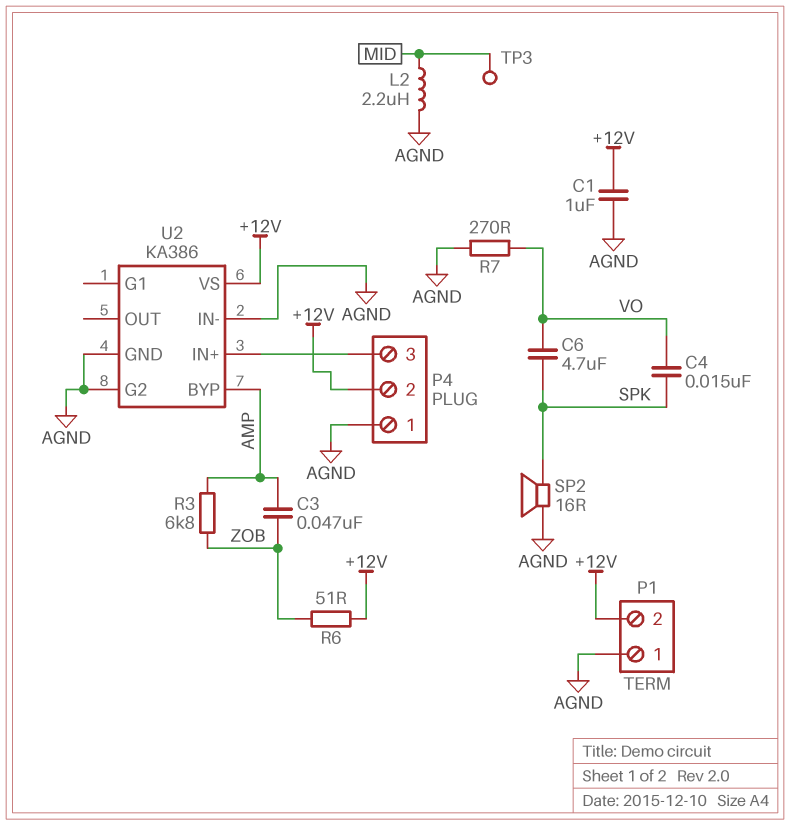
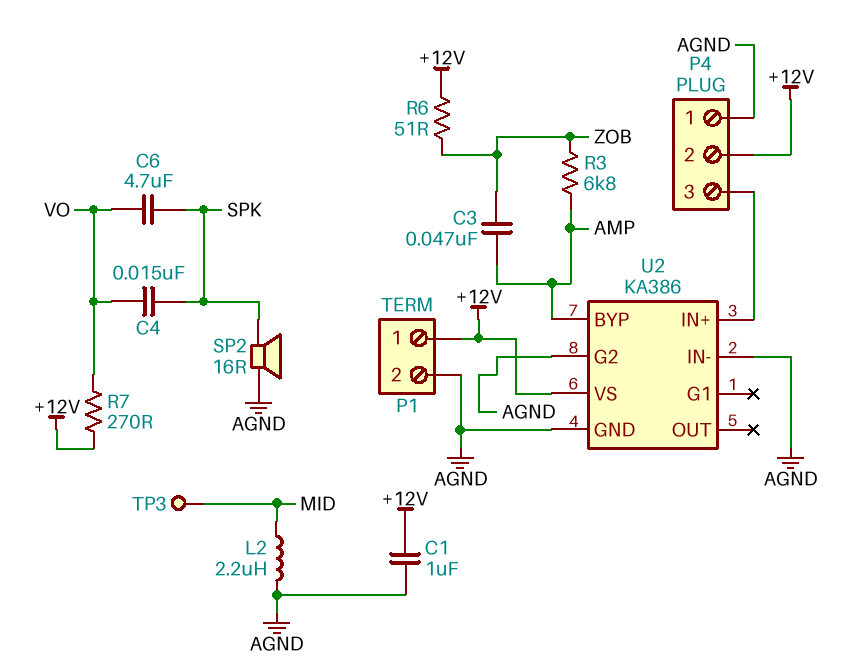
P1 pin 1: AGND -> +12V
P1 pin 2: +12V -> AGND
R7: 270 (AGND, VO) -> 270 (+12V, VO)

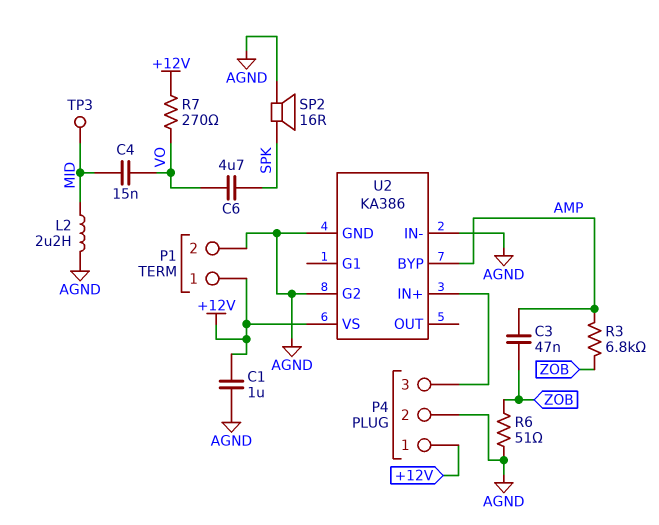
C4: 15nF (SPK, VO) -> 15nF (MID, VO)
P4 pin 1: AGND -> +12V
P4 pin 2: +12V -> AGND
R6: 51 (+12V, ZOB) -> 51 (AGND, ZOB)

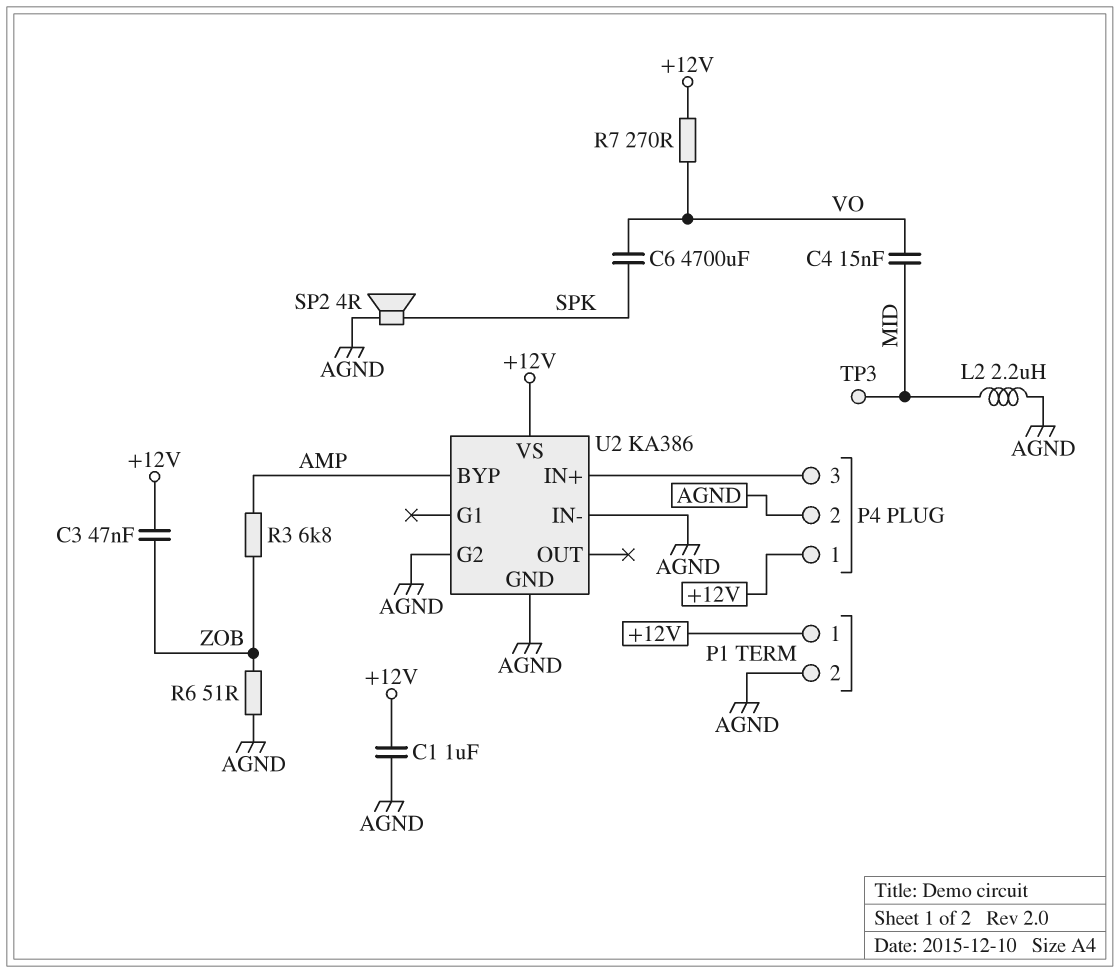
C3: 47nF (AMP, ZOB) -> 47nF (+12V, ZOB)
C6: 4.7uF (SPK, VO) -> 4700uF (SPK, VO)
SP2: speaker 16R (AGND, SPK) -> speaker 4R (AGND, SPK)

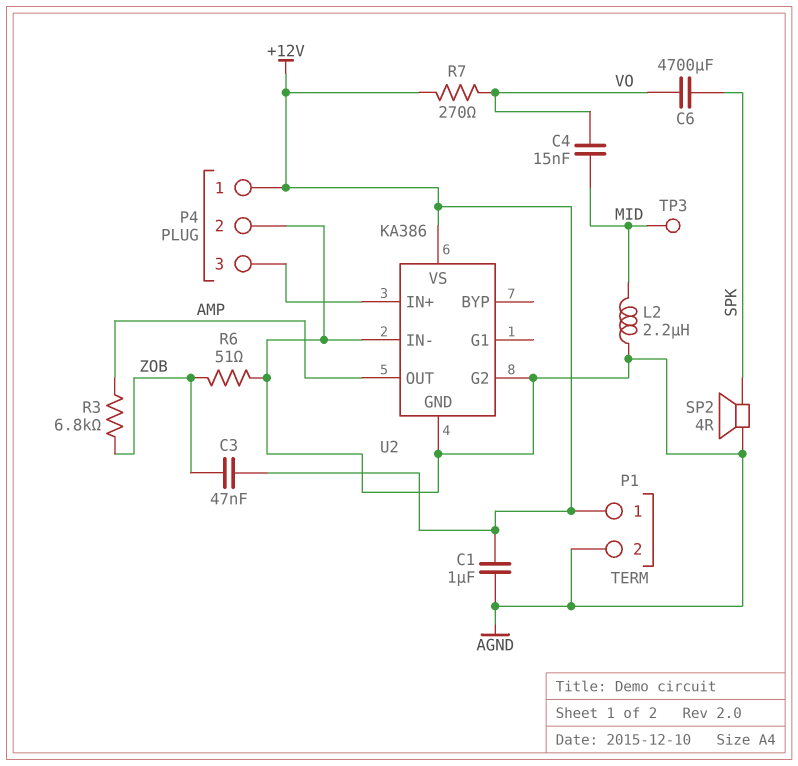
U2 pin BYP: AMP -> none
U2 pin OUT: none -> AMP

